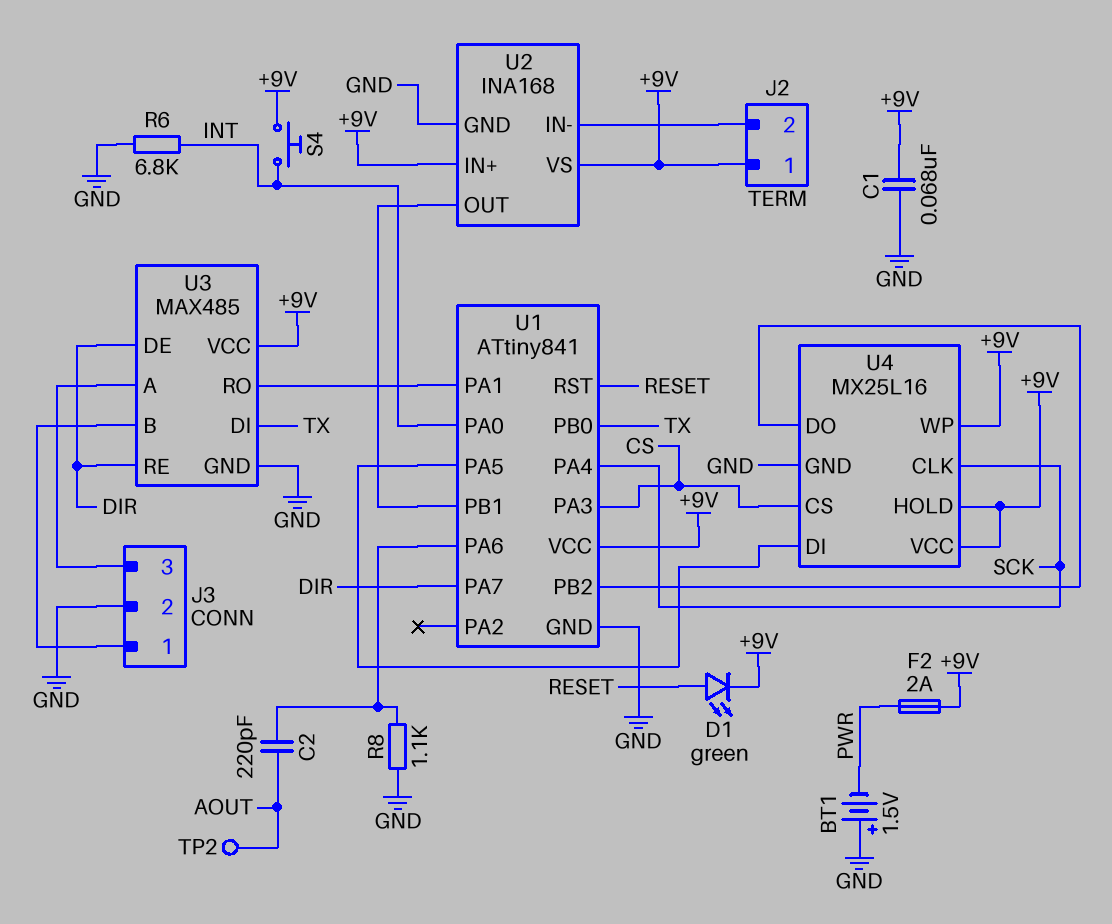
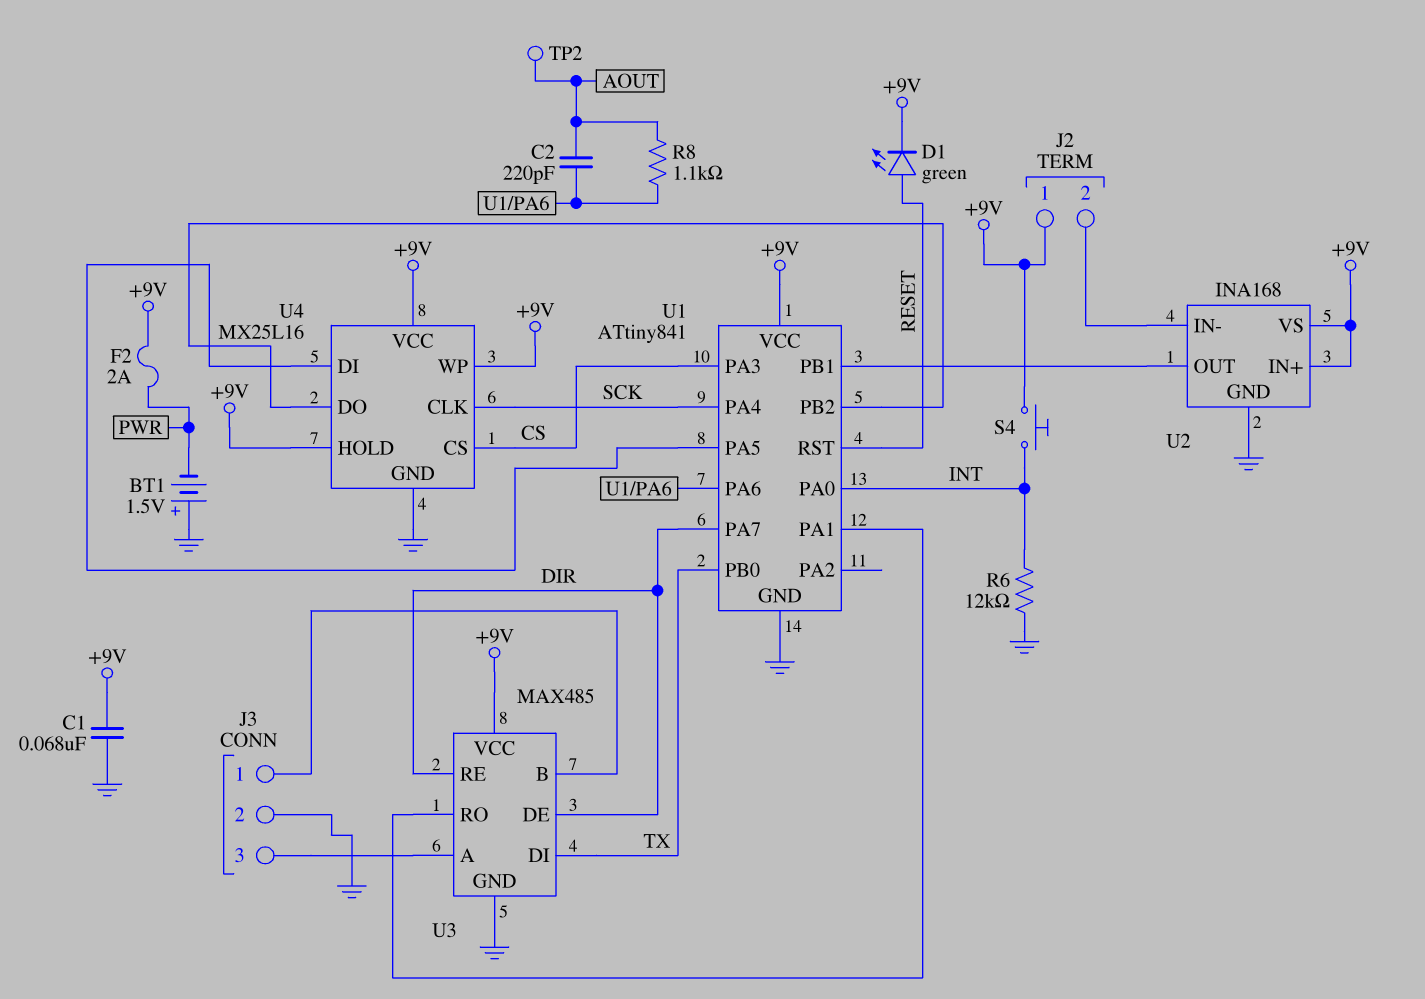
R6: 6.8k (GND, INT) -> 12k (GND, INT)
R8: 1.1k (GND, U1/PA6) -> 1.1k (AOUT, U1/PA6)

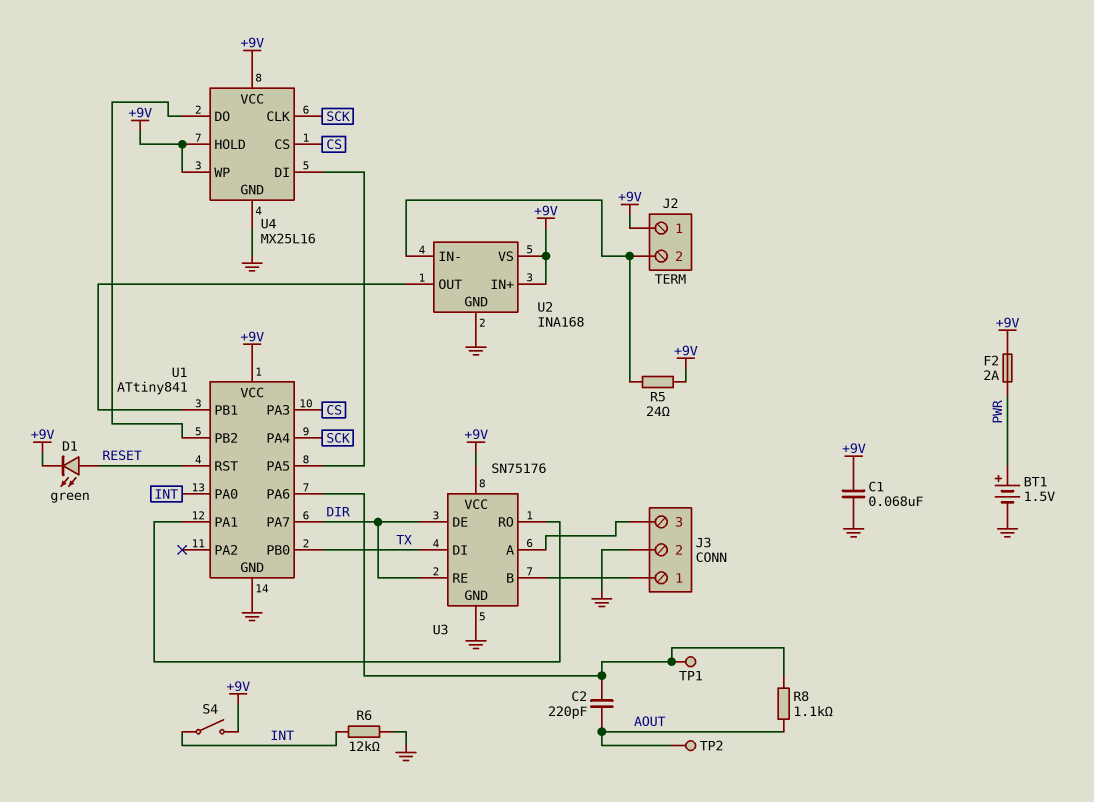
BT1: 1.5V (plus GND, minus PWR) -> 1.5V (plus PWR, minus GND)
R5: none -> 24 (+9V, J2/2)
S4: button (+9V, INT) -> switch (+9V, INT)
TP1: none -> test point (U1/PA6)
U3: MAX485 -> SN75176

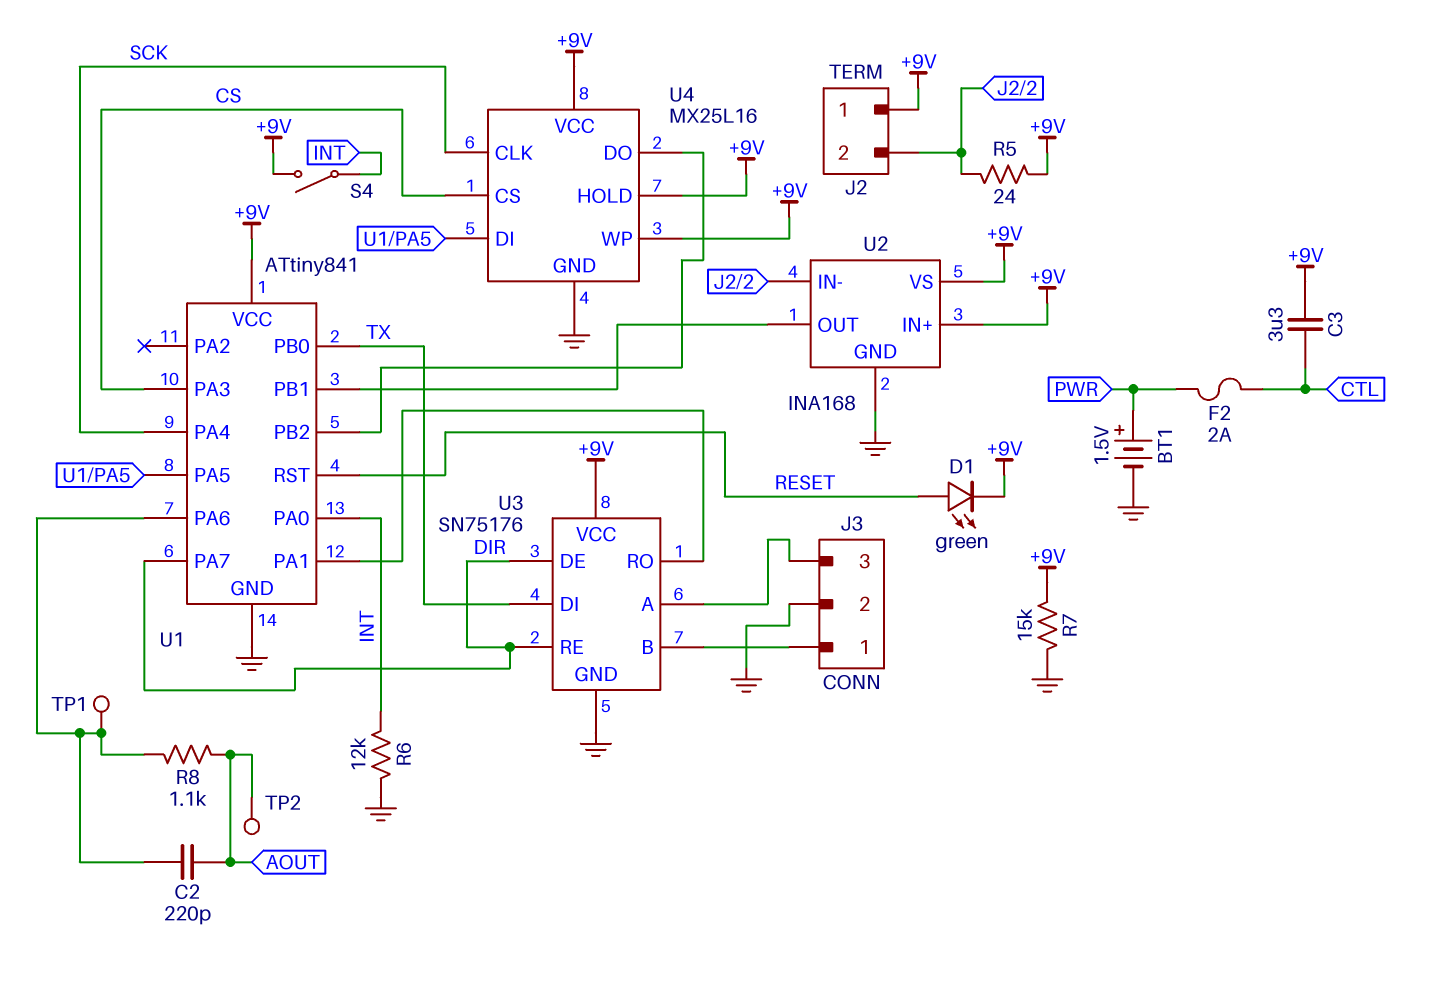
C1: 68nF (+9V, GND) -> none
C3: none -> 3.3uF (+9V, CTL)
F2: 2A (+9V, PWR) -> 2A (CTL, PWR)
R7: none -> 15k (+9V, GND)

